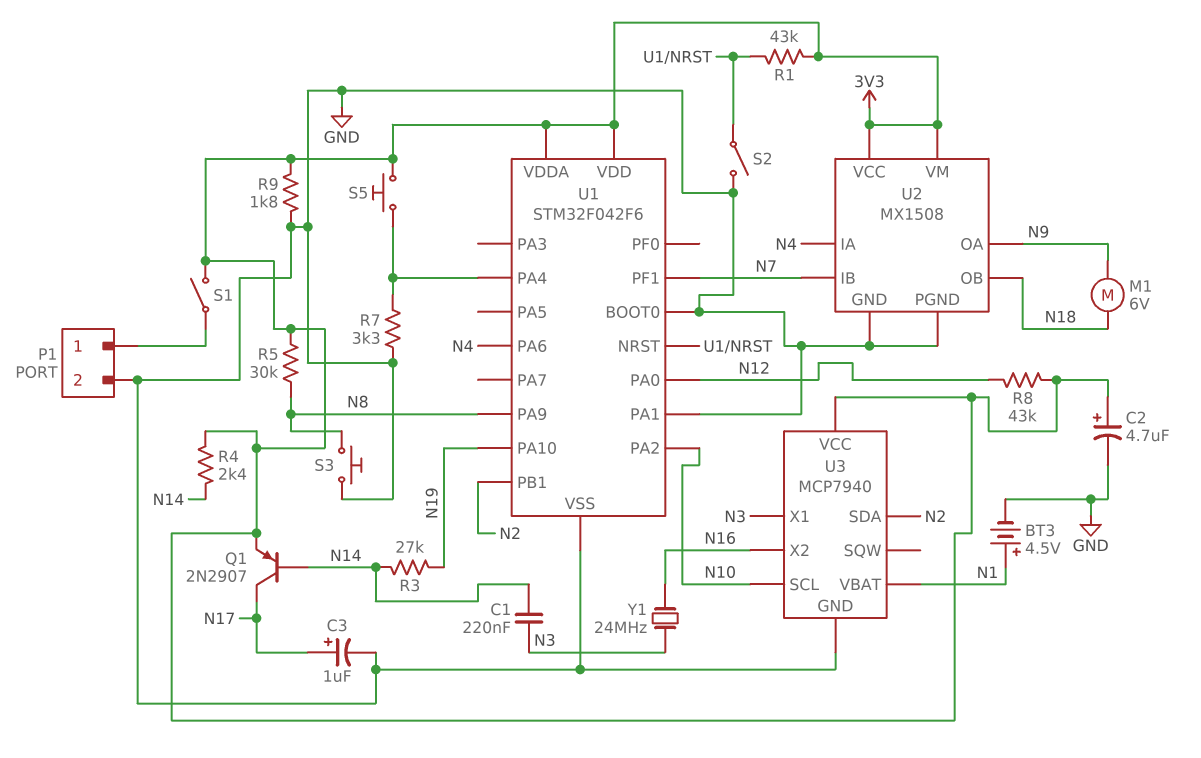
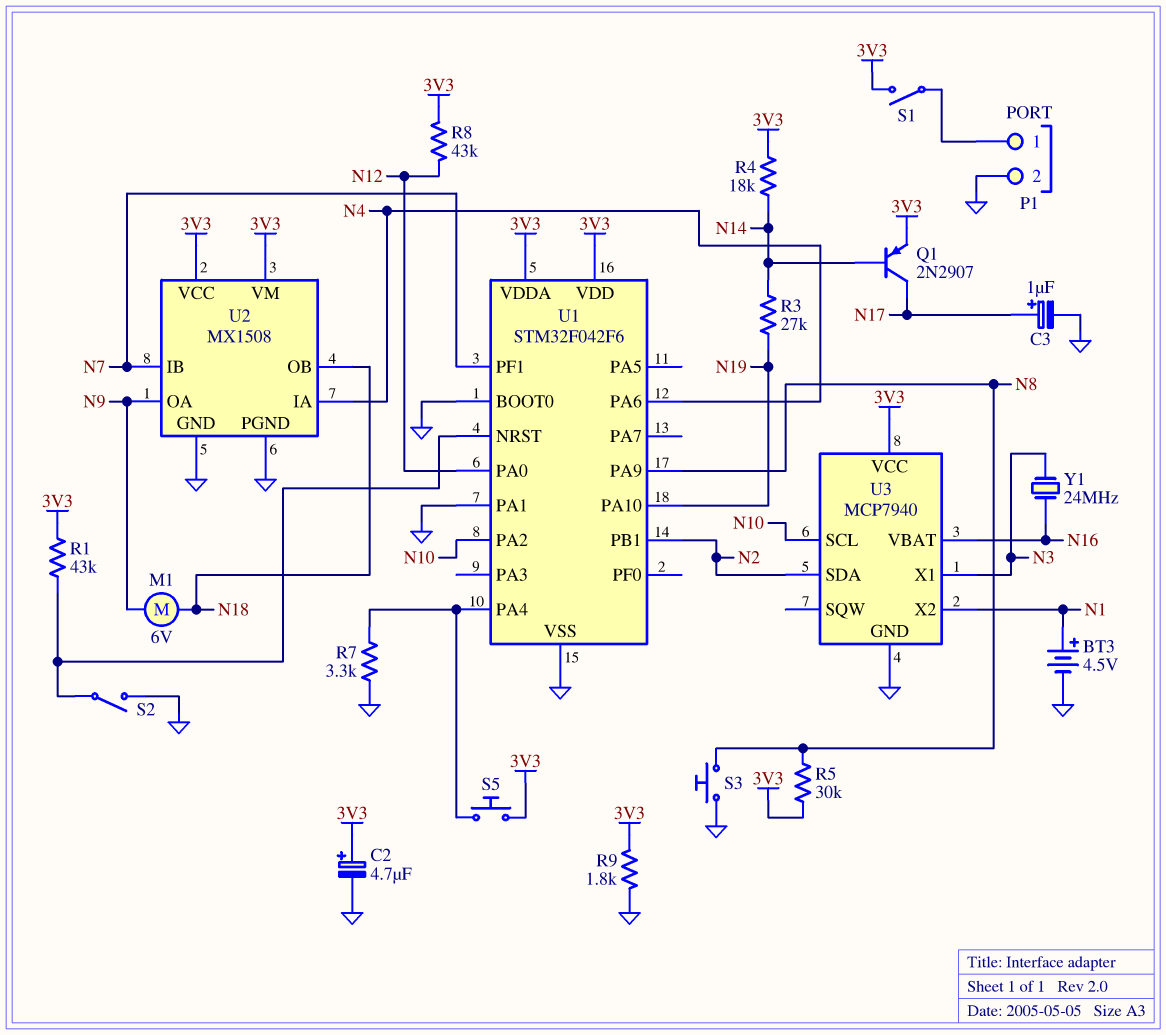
C1: 220nF (N3, N14) -> none
R4: 2.4k (3V3, N14) -> 18k (3V3, N14)
U3 pin VBAT: N1 -> N16
U3 pin X2: N16 -> N1

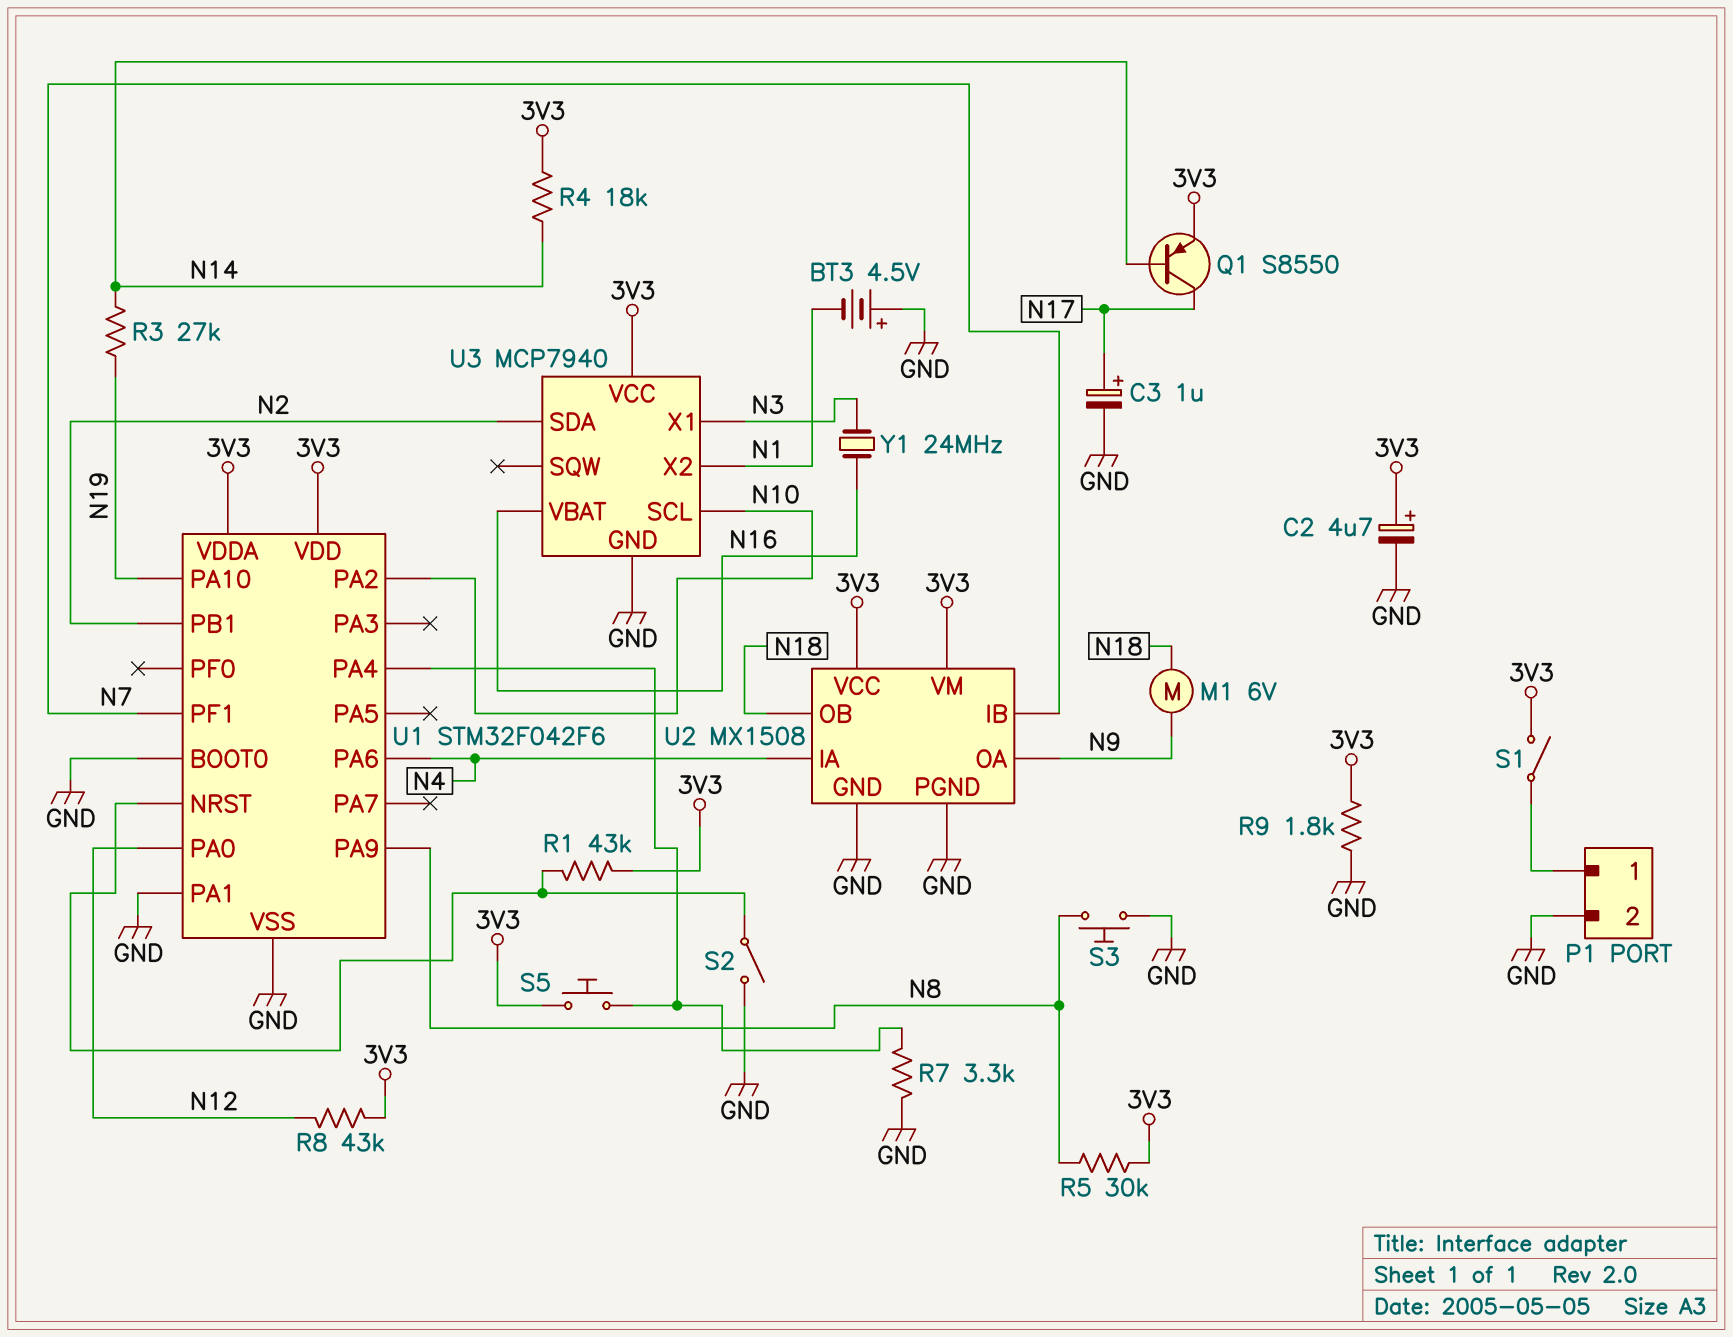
BT3: 4.5V (plus N1, minus GND) -> 4.5V (plus GND, minus N1)
Q1: PNP 2N2907 (B N14, C N17, E 3V3) -> PNP S8550 (B N14, C N17, E 3V3)

